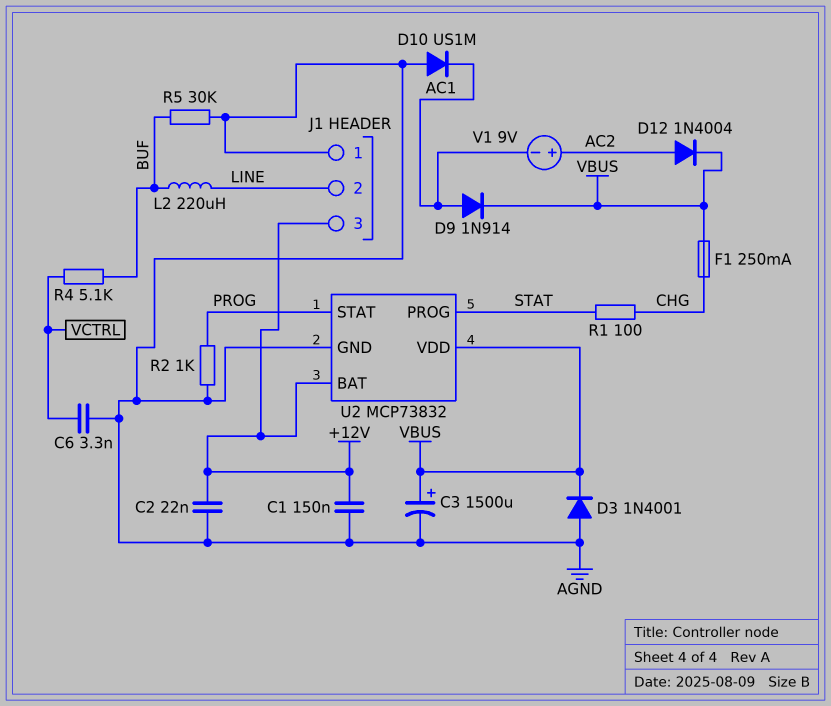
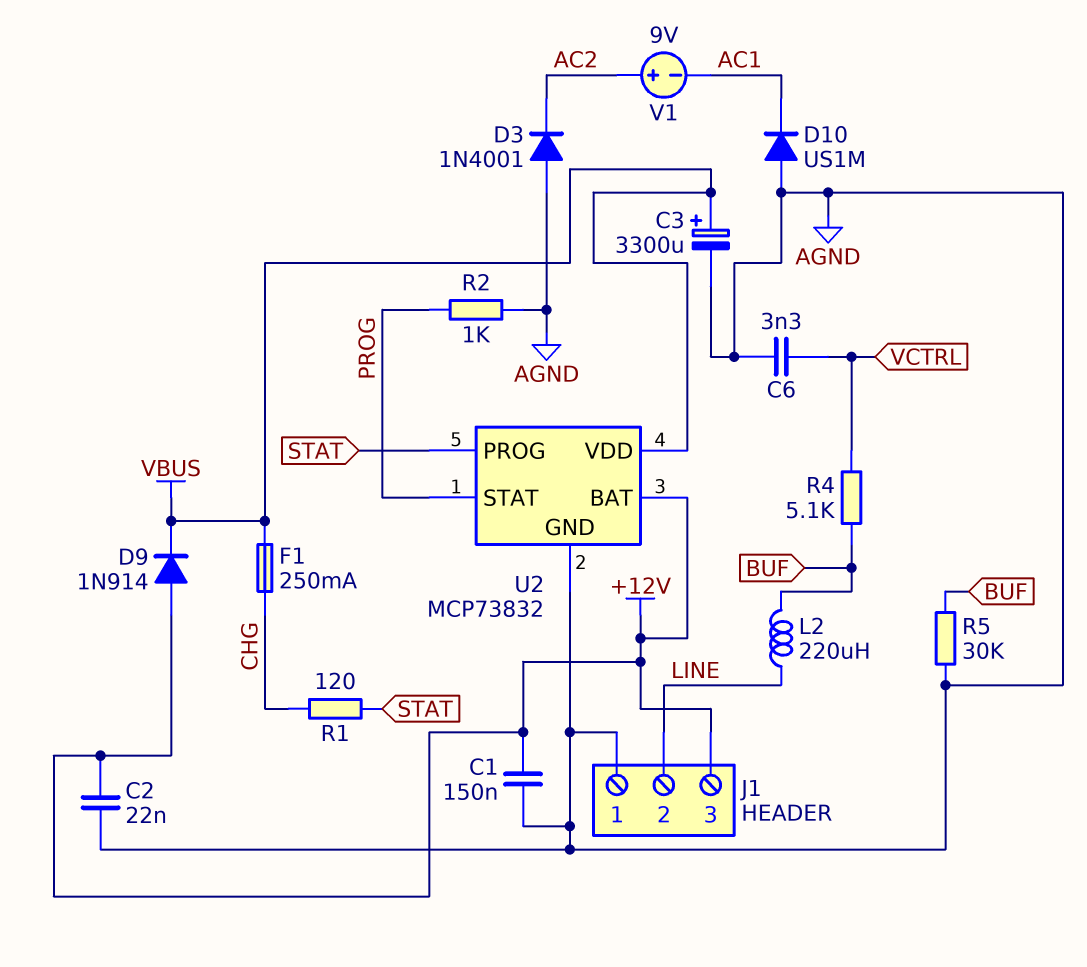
C3: 1500uF (plus VBUS, minus AGND) -> 3300uF (plus VBUS, minus AGND)
D3: diode 1N4001 (A AGND, K VBUS) -> diode 1N4001 (A AGND, K AC2)
D9: diode 1N914 (A AC1, K VBUS) -> diode 1N914 (A +12V, K VBUS)
D12: diode 1N4004 (A AC2, K VBUS) -> none
R1: 100 (CHG, STAT) -> 120 (CHG, STAT)

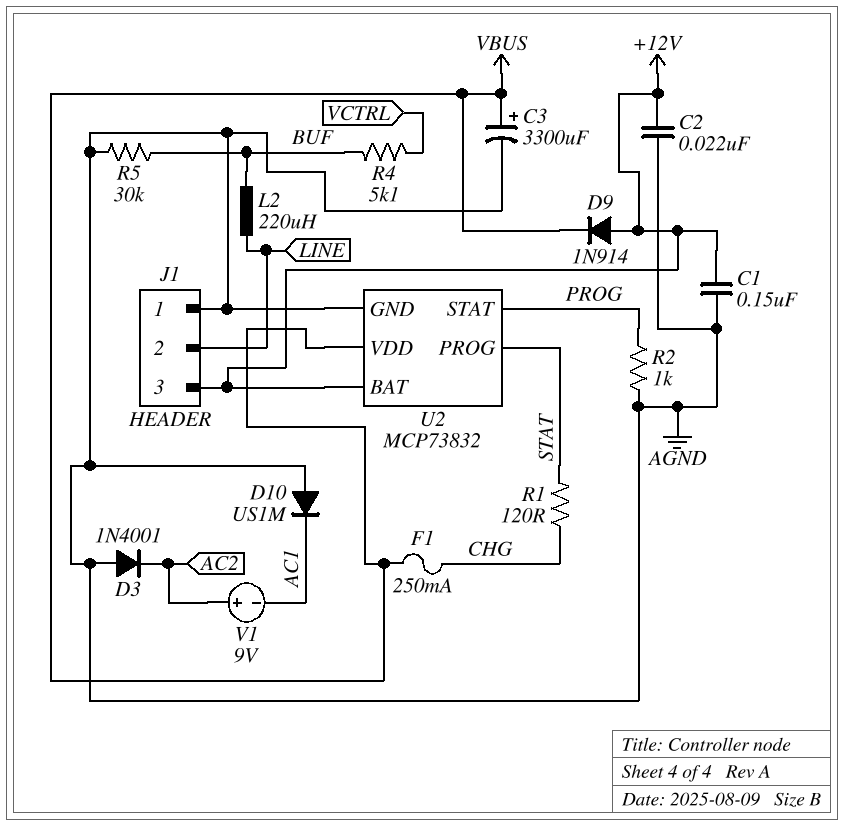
C6: 3.3nF (AGND, VCTRL) -> none

